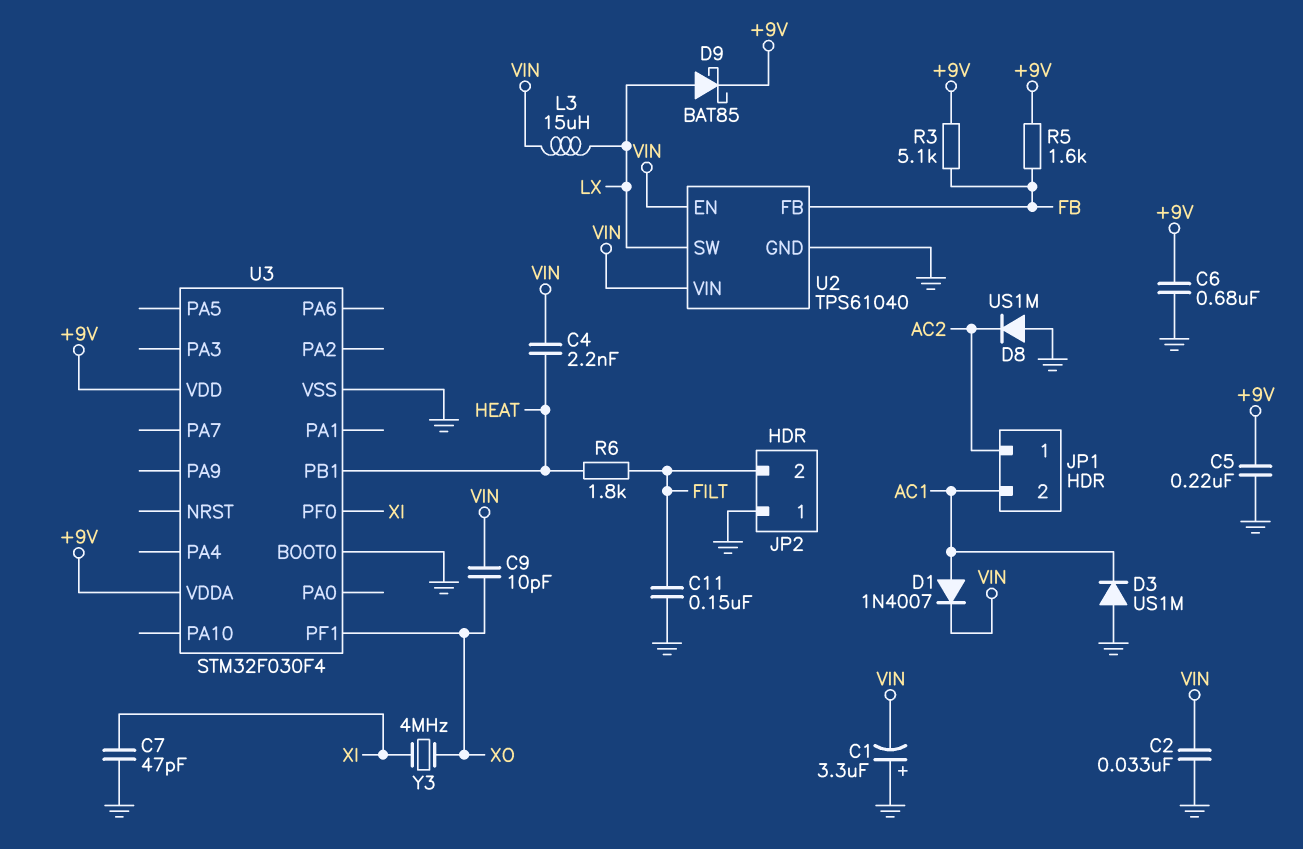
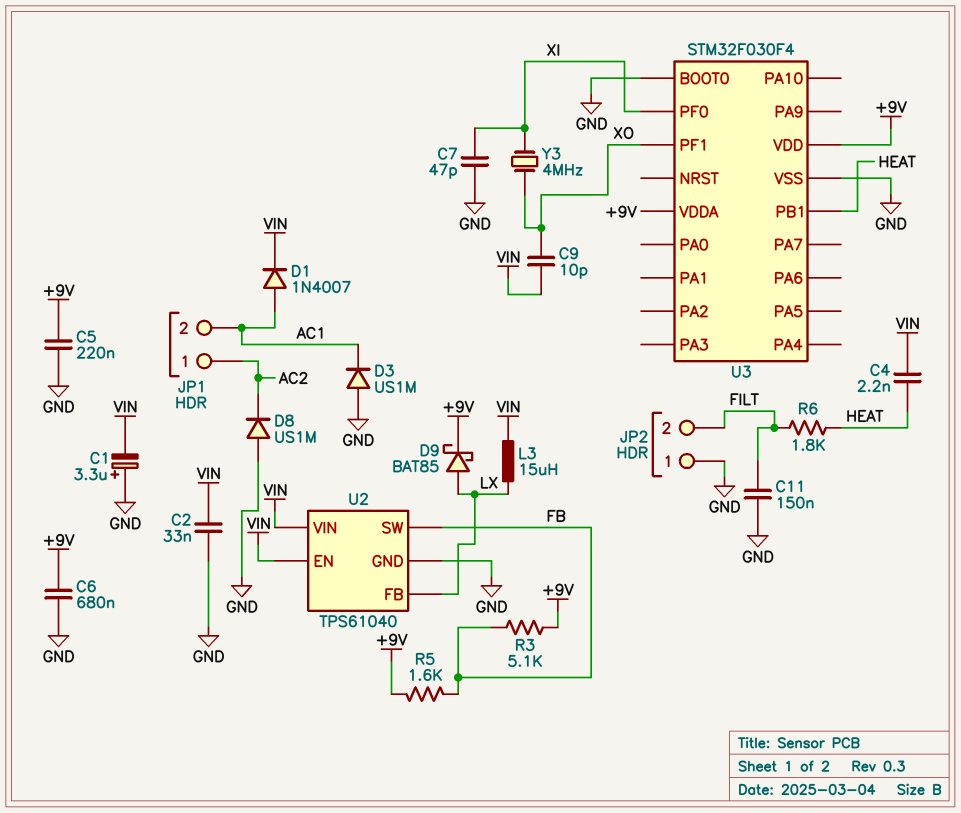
U2 pin FB: FB -> LX
U2 pin SW: LX -> FB

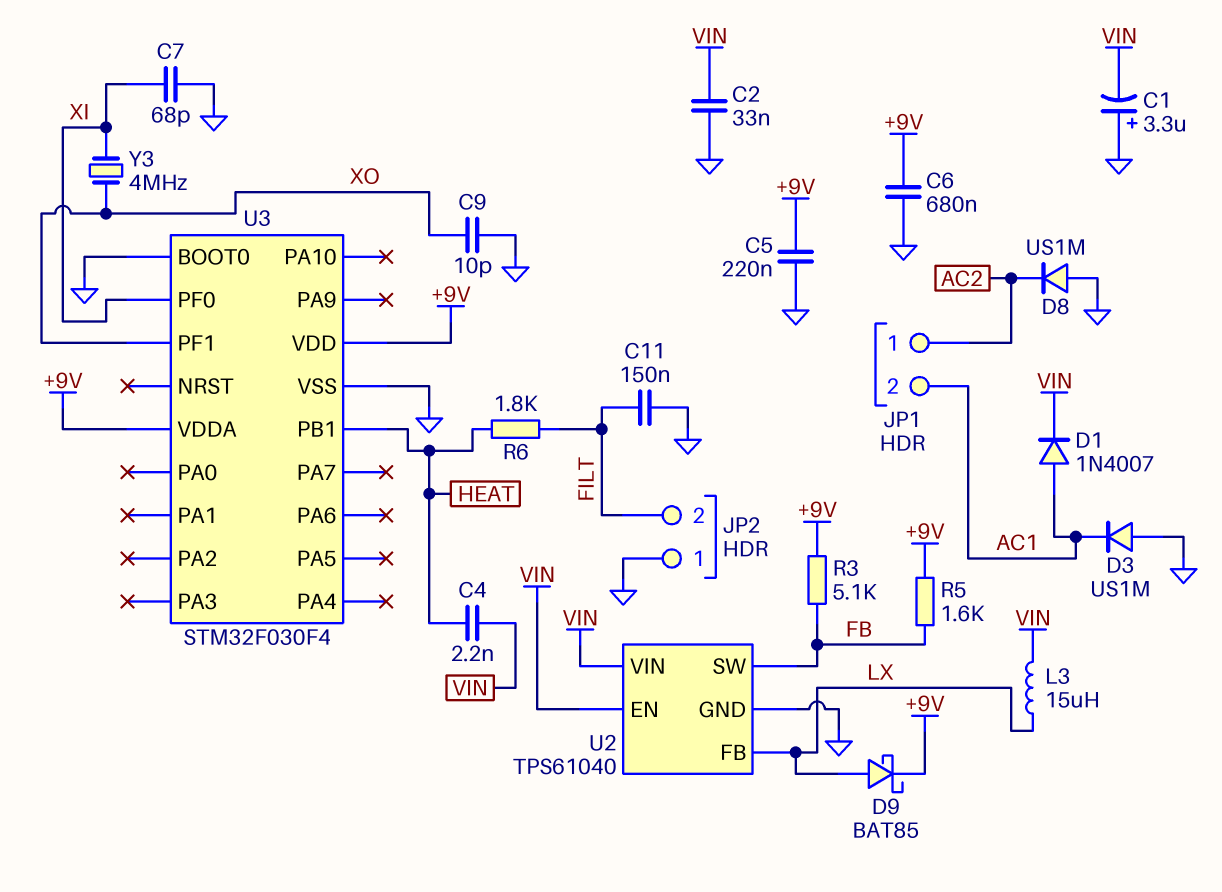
C7: 47pF (GND, XI) -> 68pF (GND, XI)
C9: 10pF (VIN, XO) -> 10pF (GND, XO)

